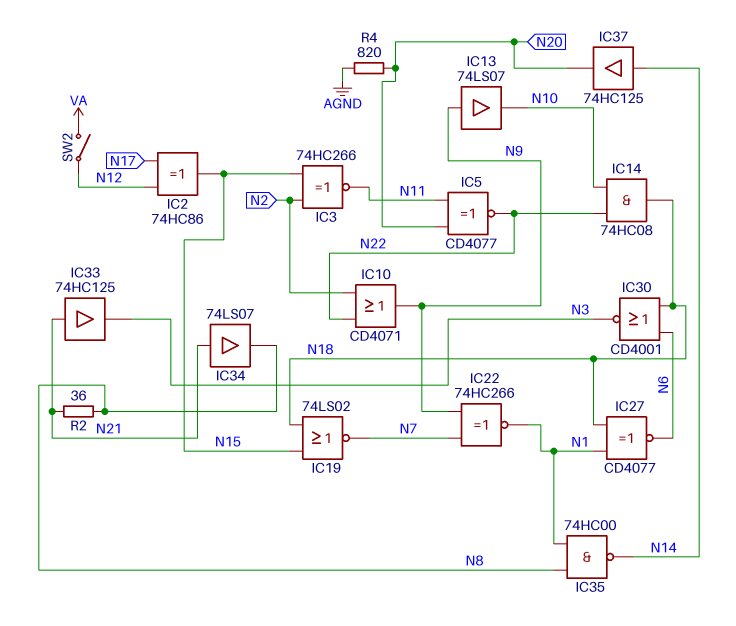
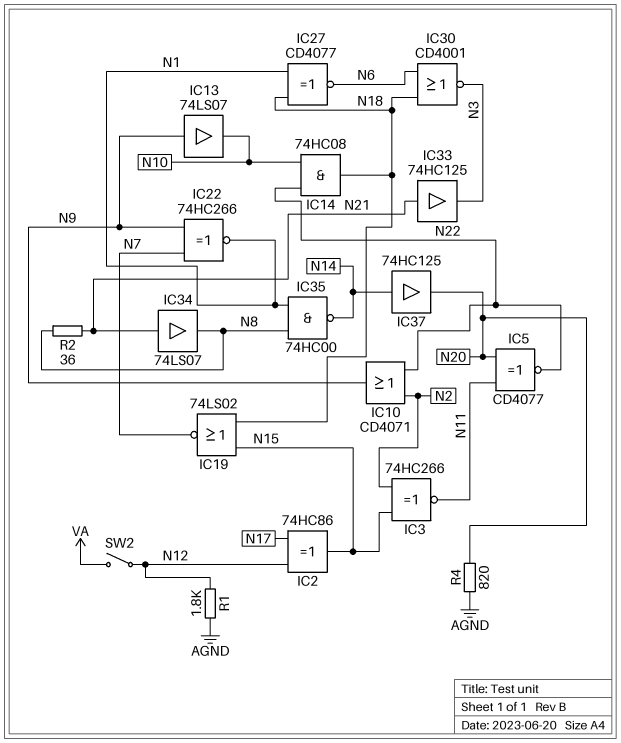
R1: none -> 1.8k (AGND, N12)

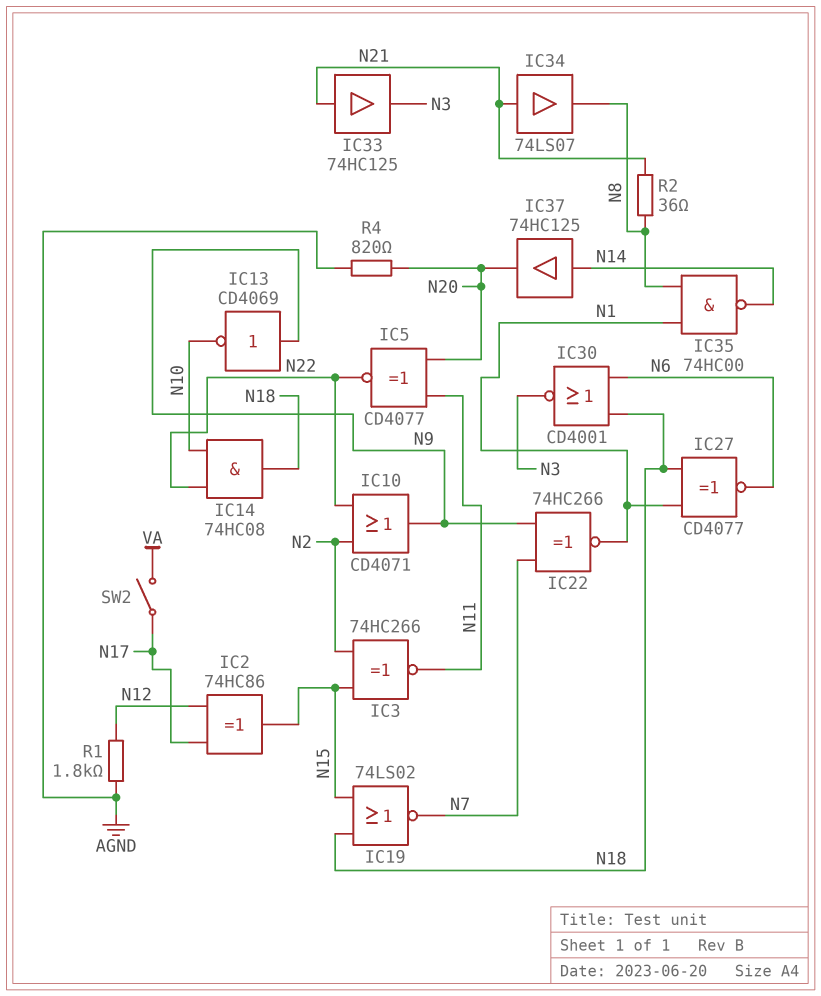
IC13: buffer 74LS07 (in N9, out N10) -> NOT CD4069 (in N9, out N10)
SW2: switch (N12, VA) -> switch (N17, VA)

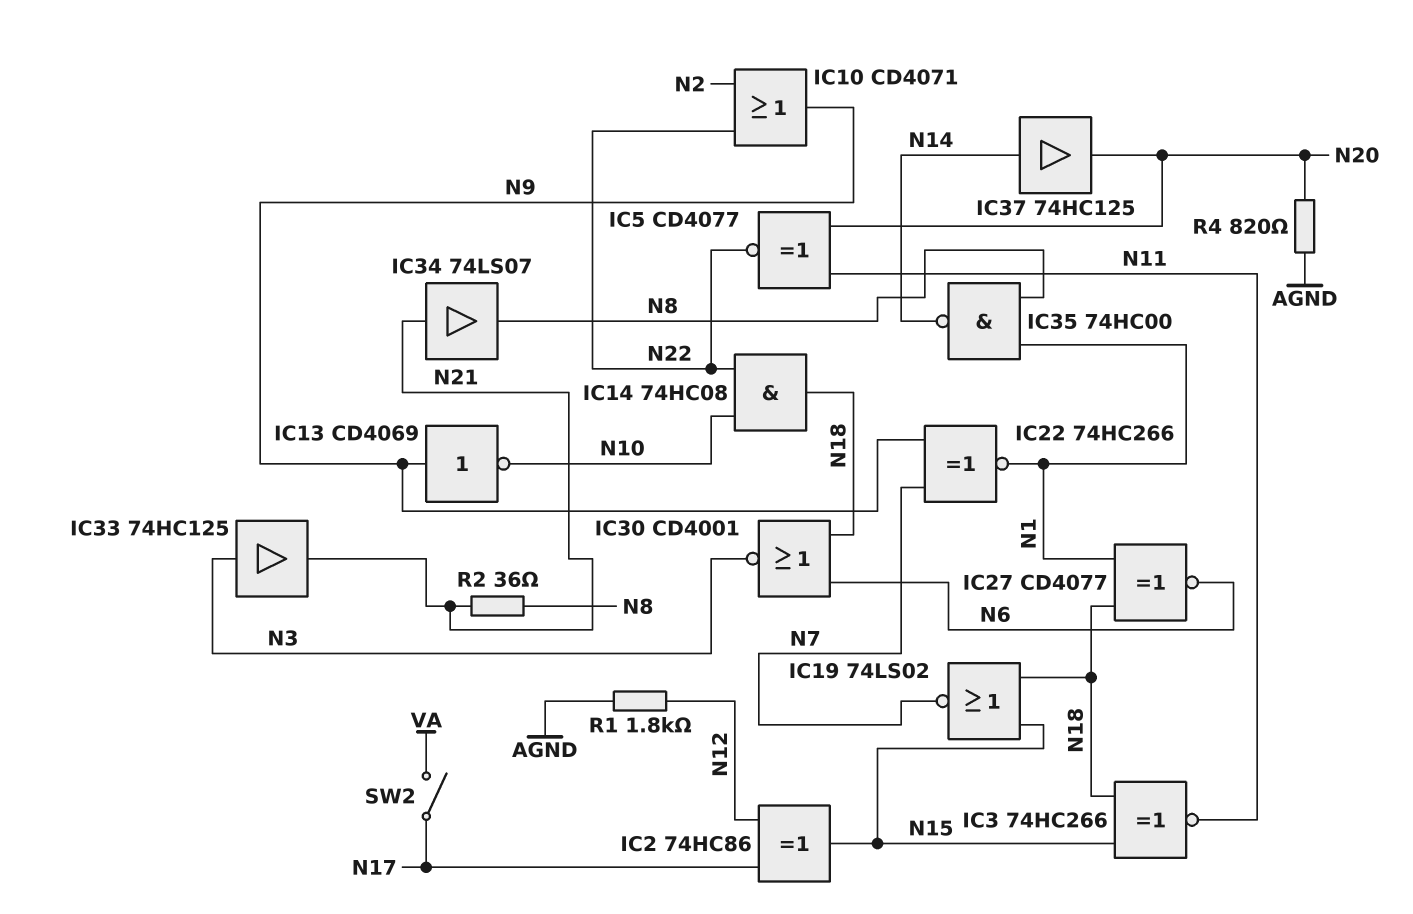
IC3: XNOR 74HC266 (in N2, in N15, out N11) -> XNOR 74HC266 (in N15, in N18, out N11)
IC33: buffer 74HC125 (in N21, out N3) -> buffer 74HC125 (in N3, out N21)

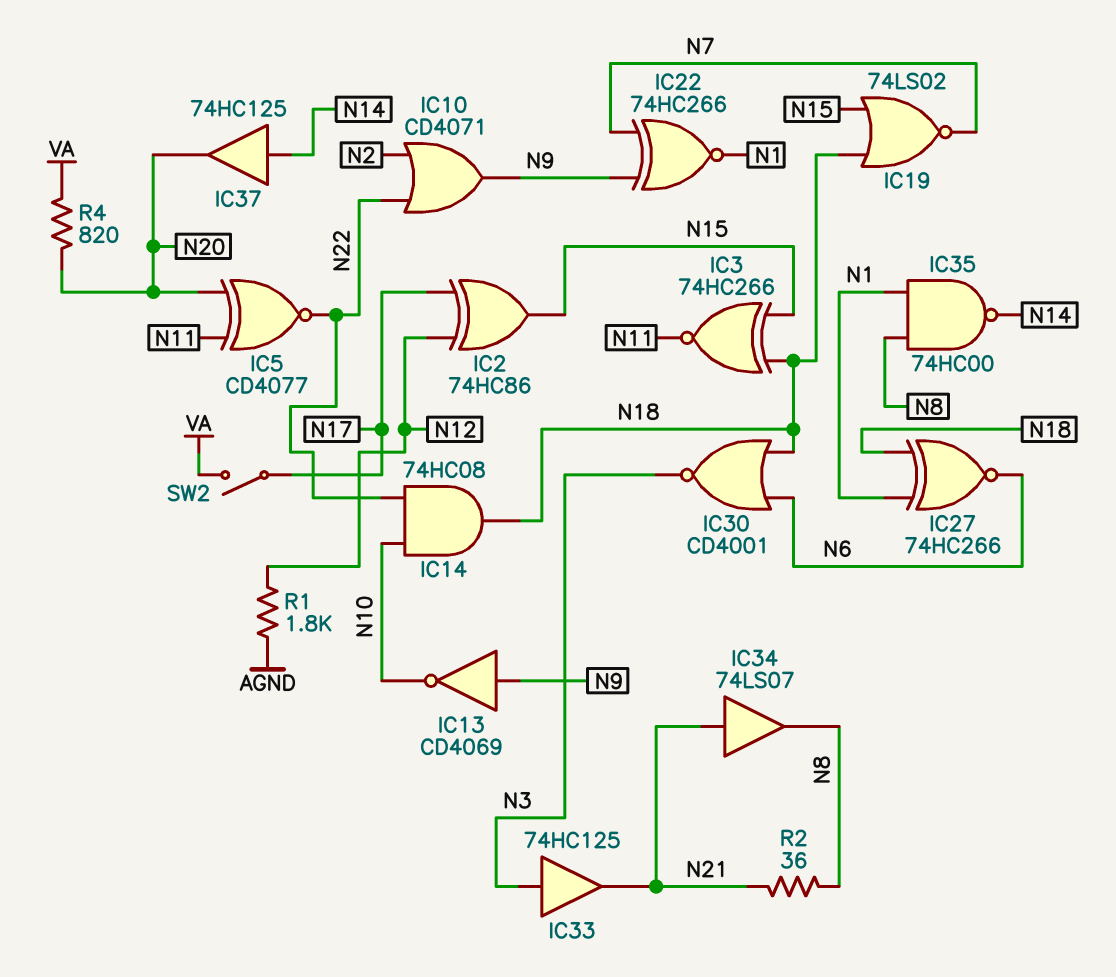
IC27: XNOR CD4077 (in N1, in N18, out N6) -> XNOR 74HC266 (in N1, in N18, out N6)
R4: 820 (AGND, N20) -> 820 (N20, VA)

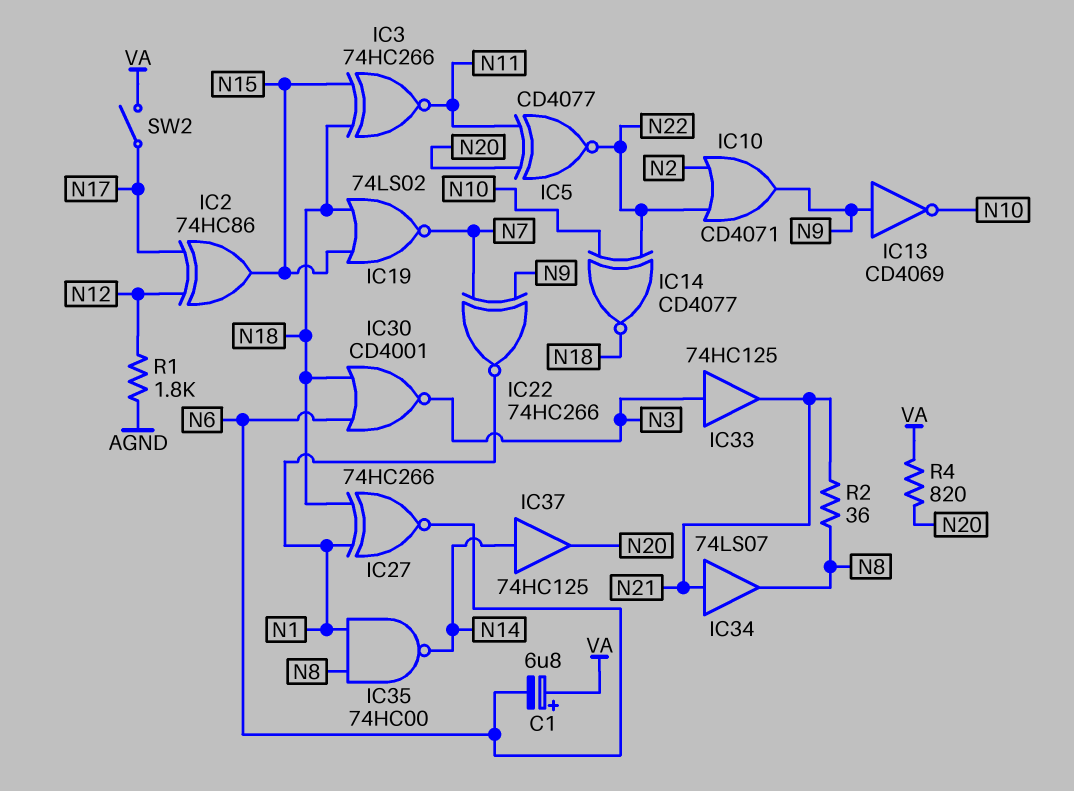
C1: none -> 6.8uF (plus VA, minus N6)
IC14: AND 74HC08 (in N10, in N22, out N18) -> XNOR CD4077 (in N10, in N22, out N18)

